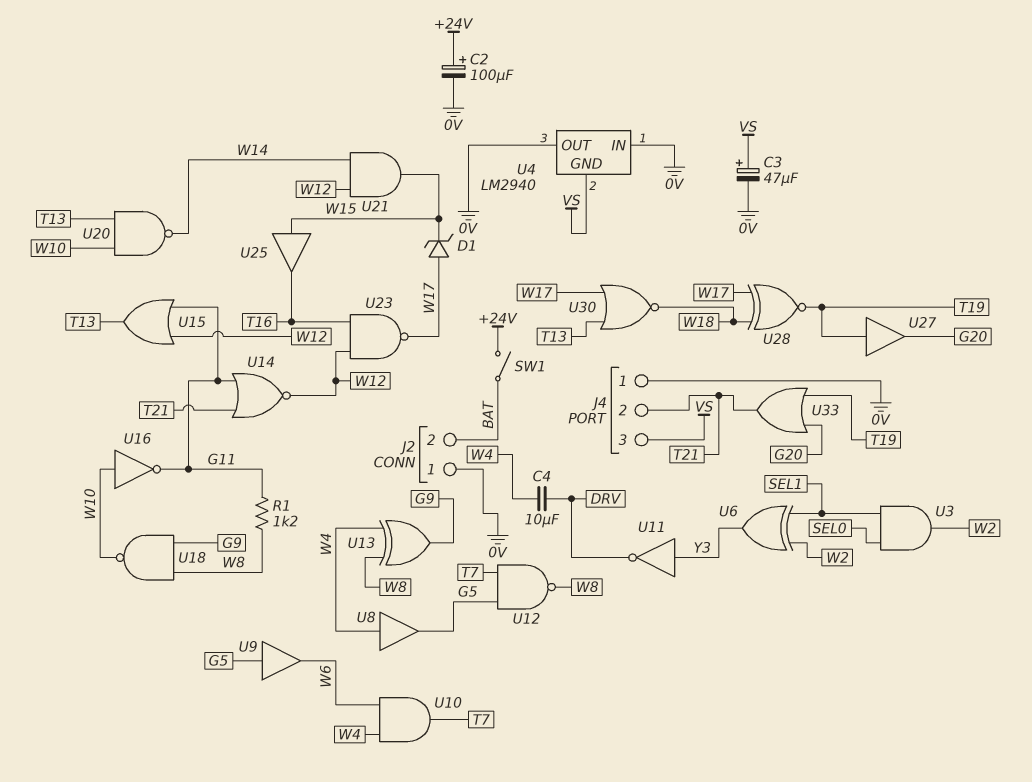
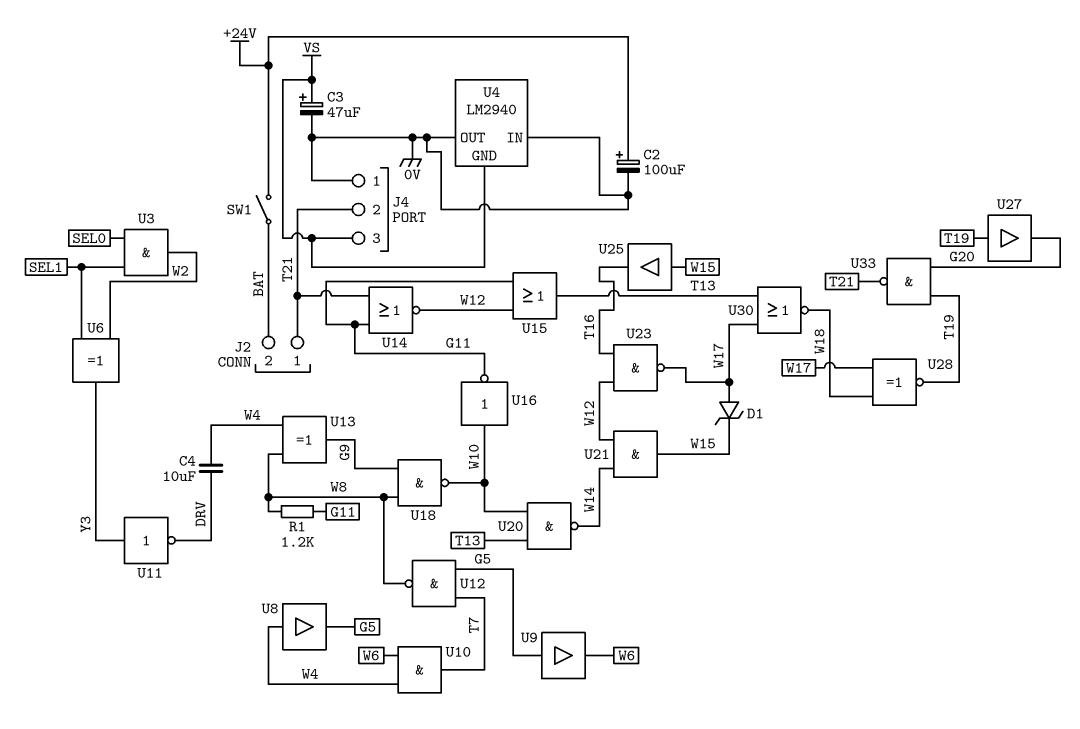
J2 pin 1: 0V -> T21
U33: OR (in G20, in T19, out T21) -> NAND (in G20, in T19, out T21)

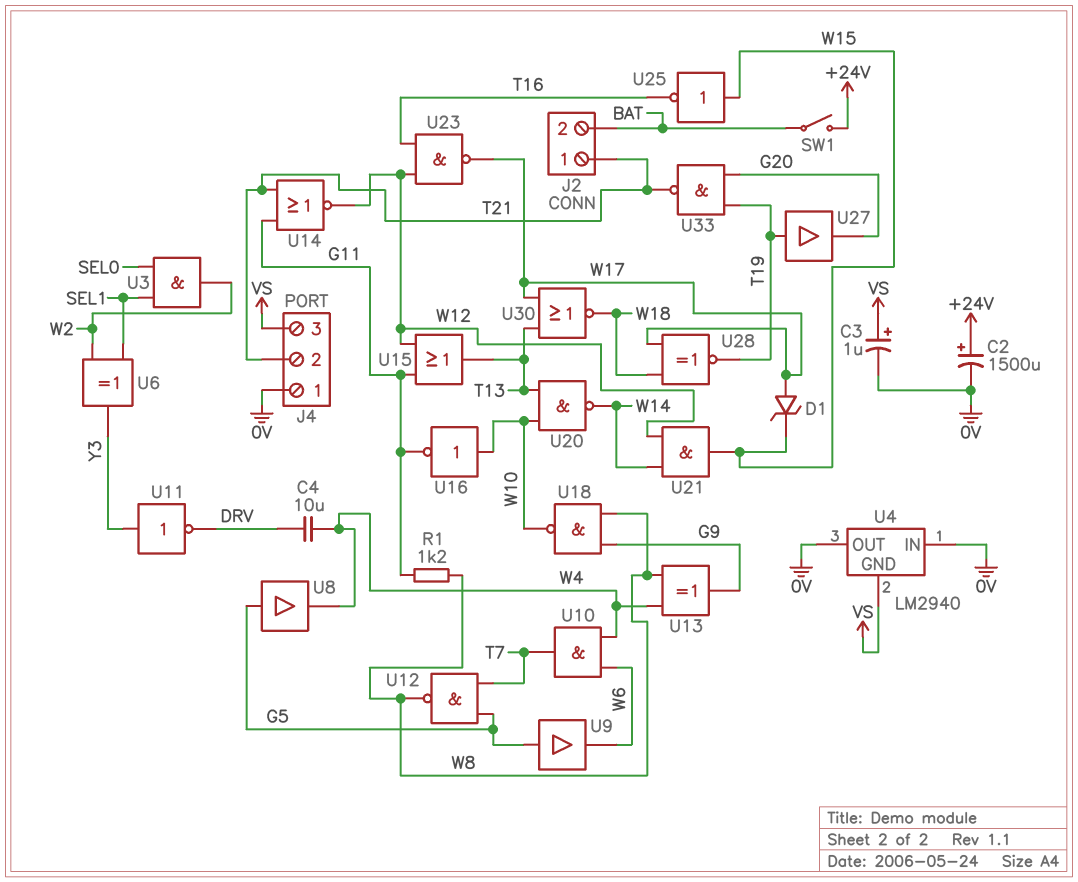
C2: 100uF (plus +24V, minus 0V) -> 1500uF (plus +24V, minus 0V)
C3: 47uF (plus VS, minus 0V) -> 1uF (plus VS, minus 0V)
U8: buffer (in W4, out G5) -> buffer (in G5, out W4)
U25: buffer (in W15, out T16) -> NOT (in W15, out T16)

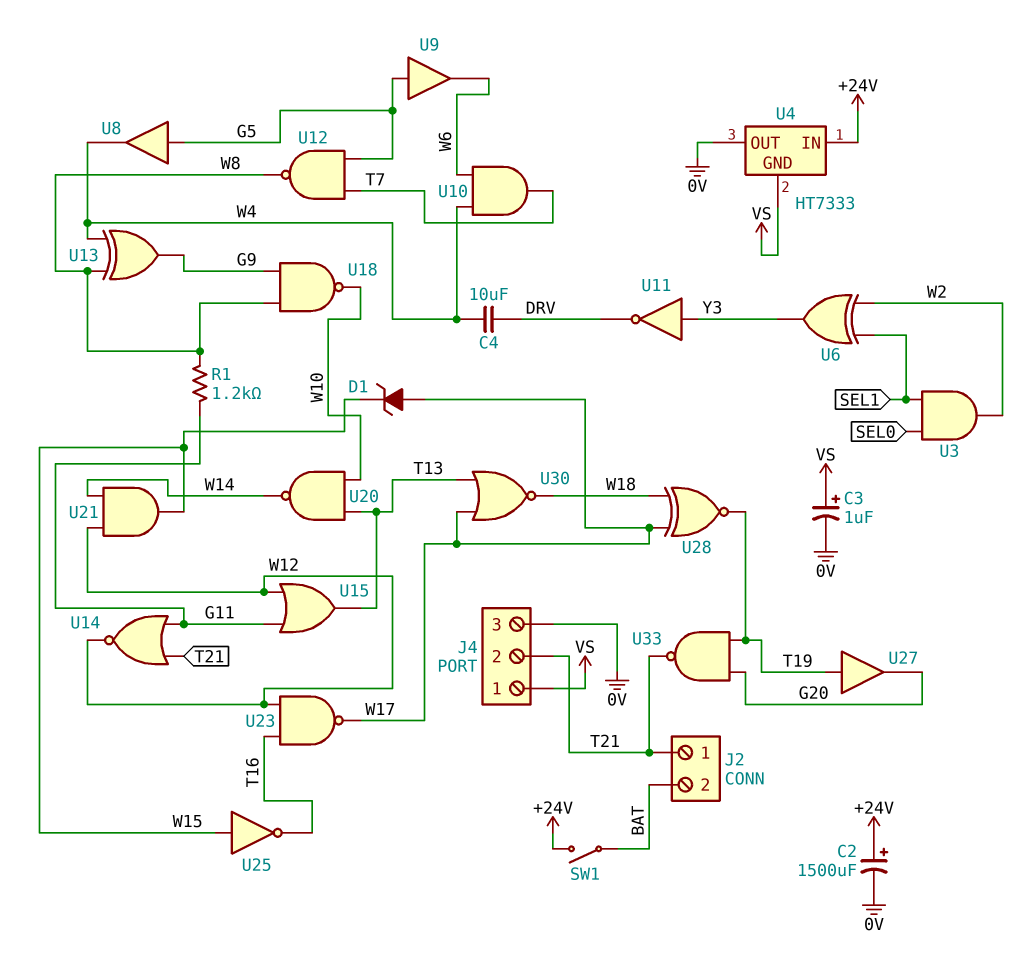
J4 pin 1: 0V -> VS
J4 pin 3: VS -> 0V
U4: LM2940 -> HT7333
U4 pin IN: 0V -> +24V
U16: NOT (in W10, out G11) -> none

